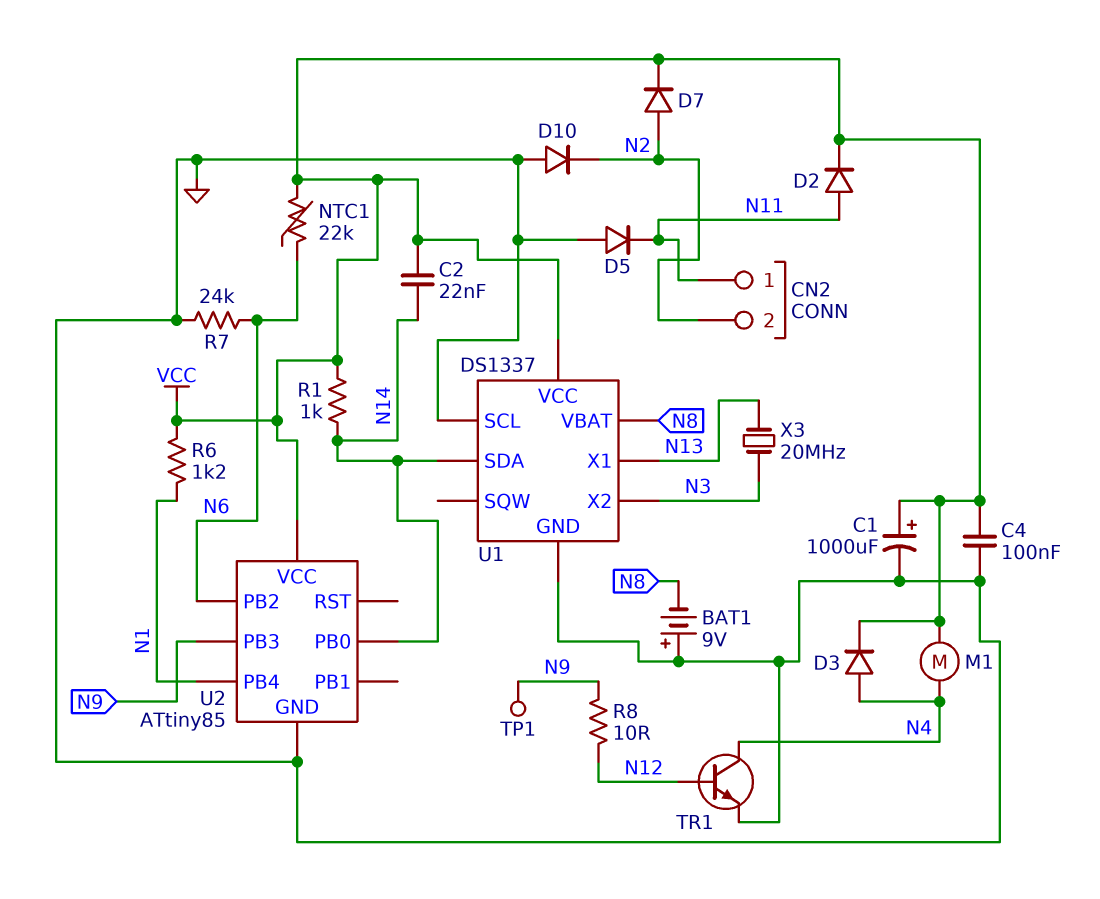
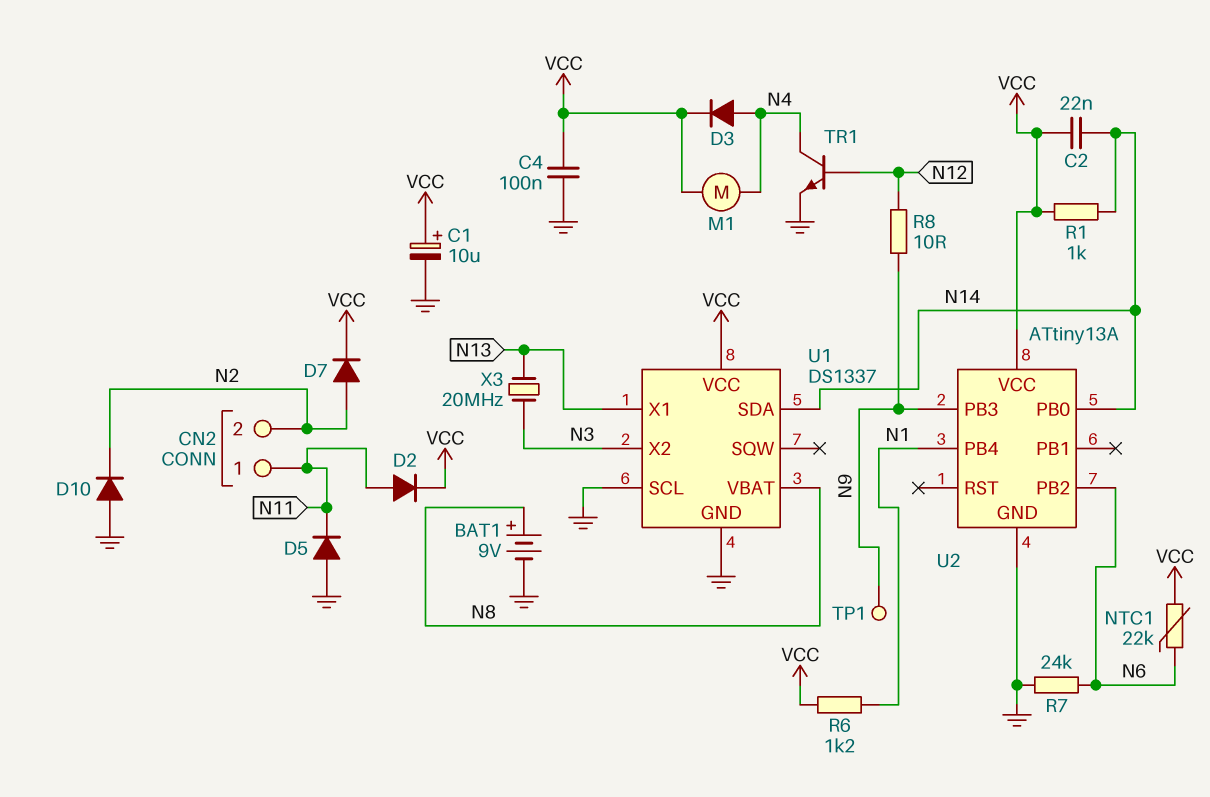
BAT1: 9V (plus GND, minus N8) -> 9V (plus N8, minus GND)
C1: 1000uF (plus VCC, minus GND) -> 10uF (plus VCC, minus GND)
U2: ATtiny85 -> ATtiny13A

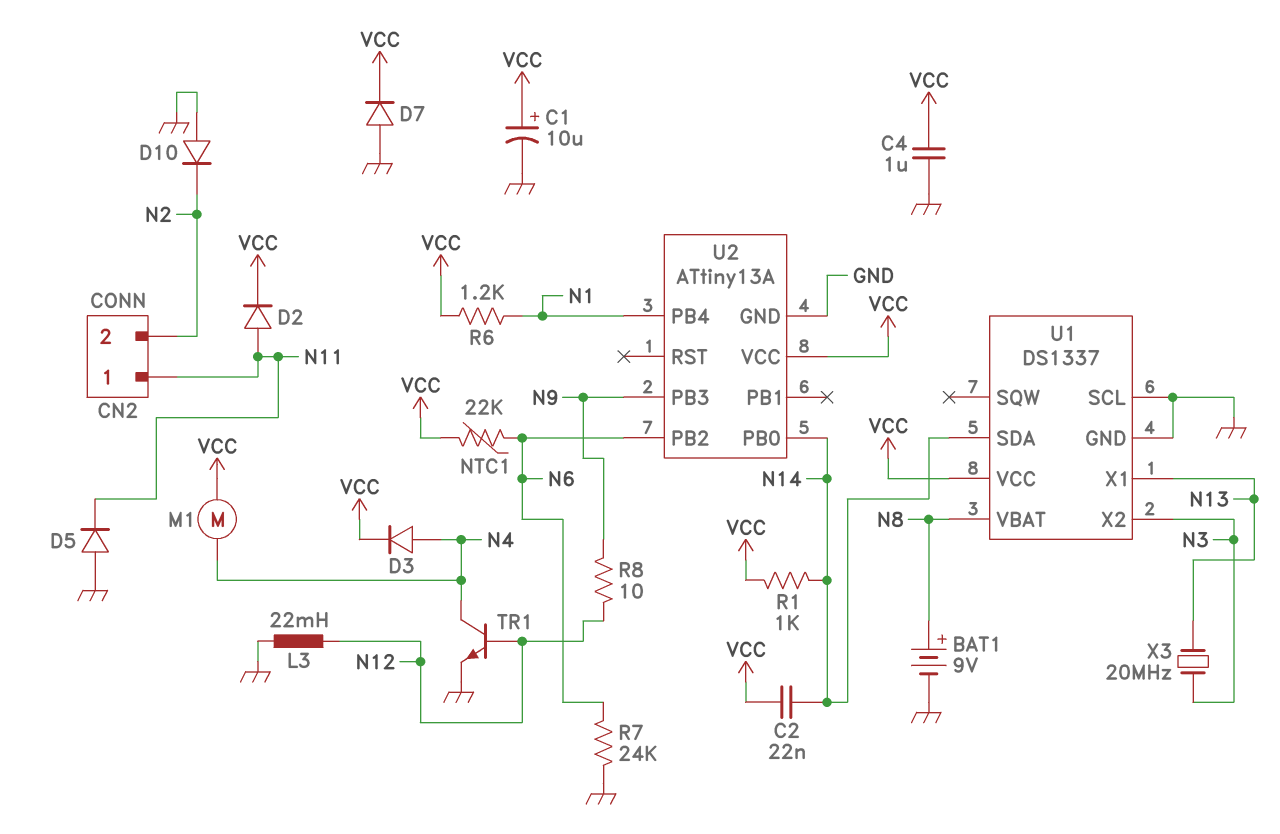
C4: 100nF (GND, VCC) -> 1uF (GND, VCC)
D7: diode (A N2, K VCC) -> diode (A GND, K VCC)
L3: none -> 22mH (GND, N12)
TP1: test point (N9) -> none

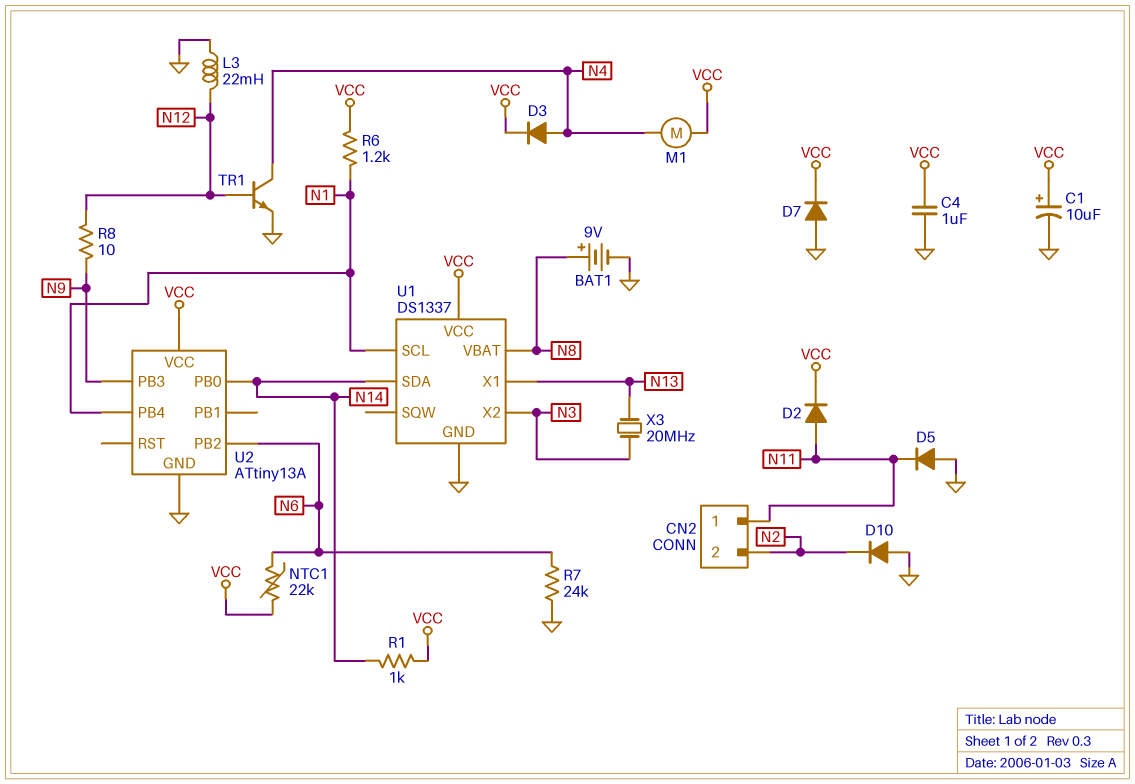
C2: 22nF (N14, VCC) -> none
U1 pin SCL: GND -> N1

